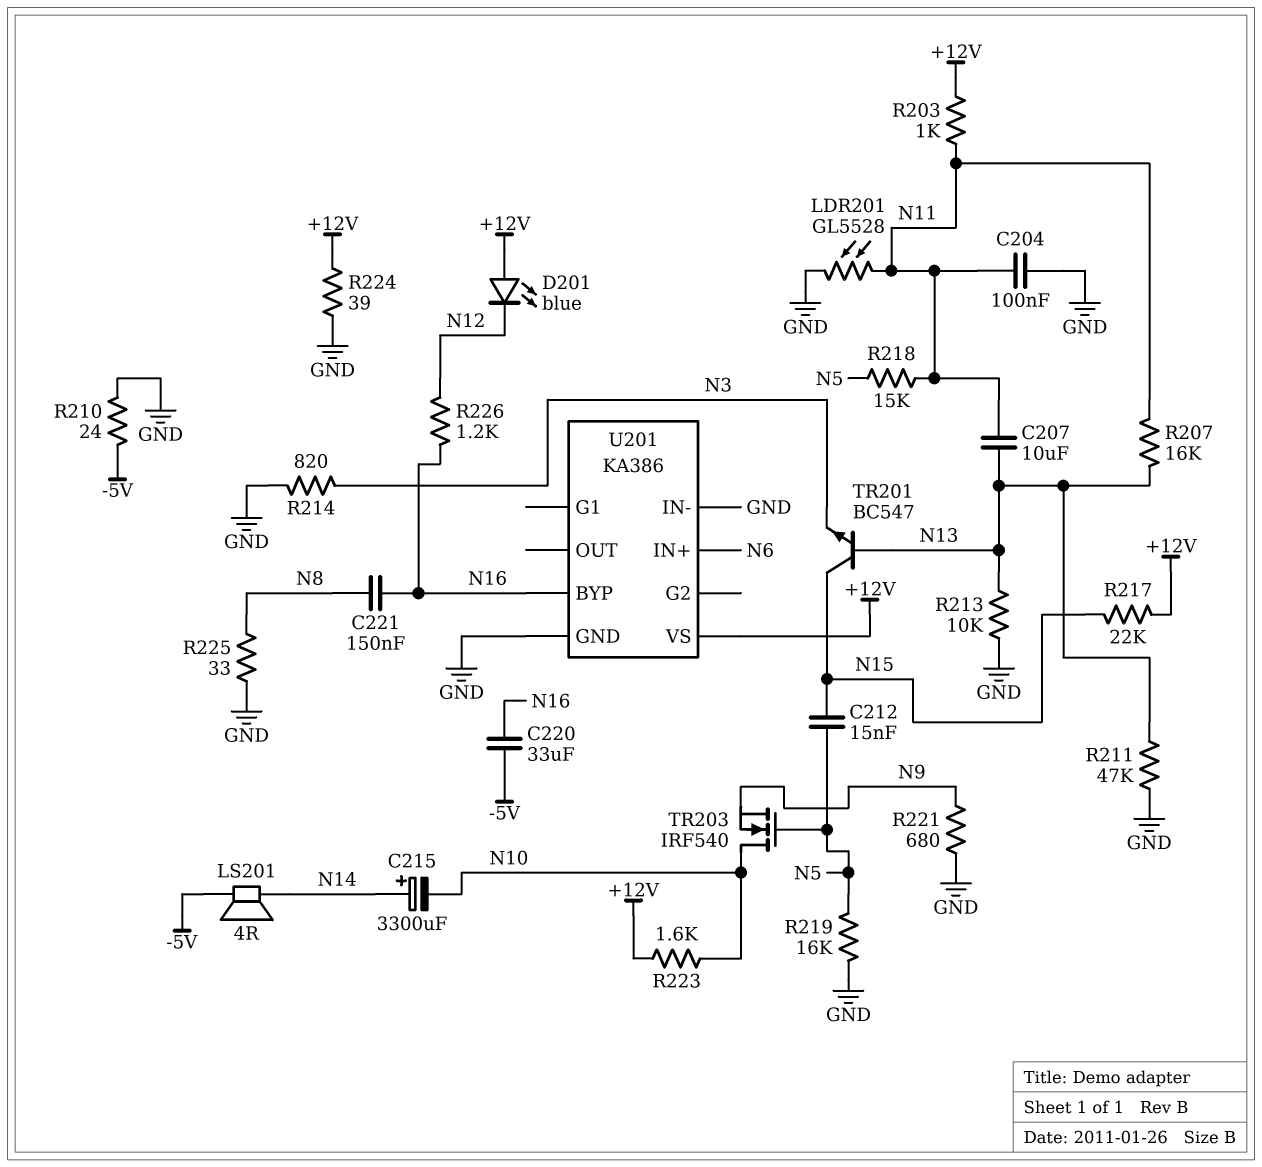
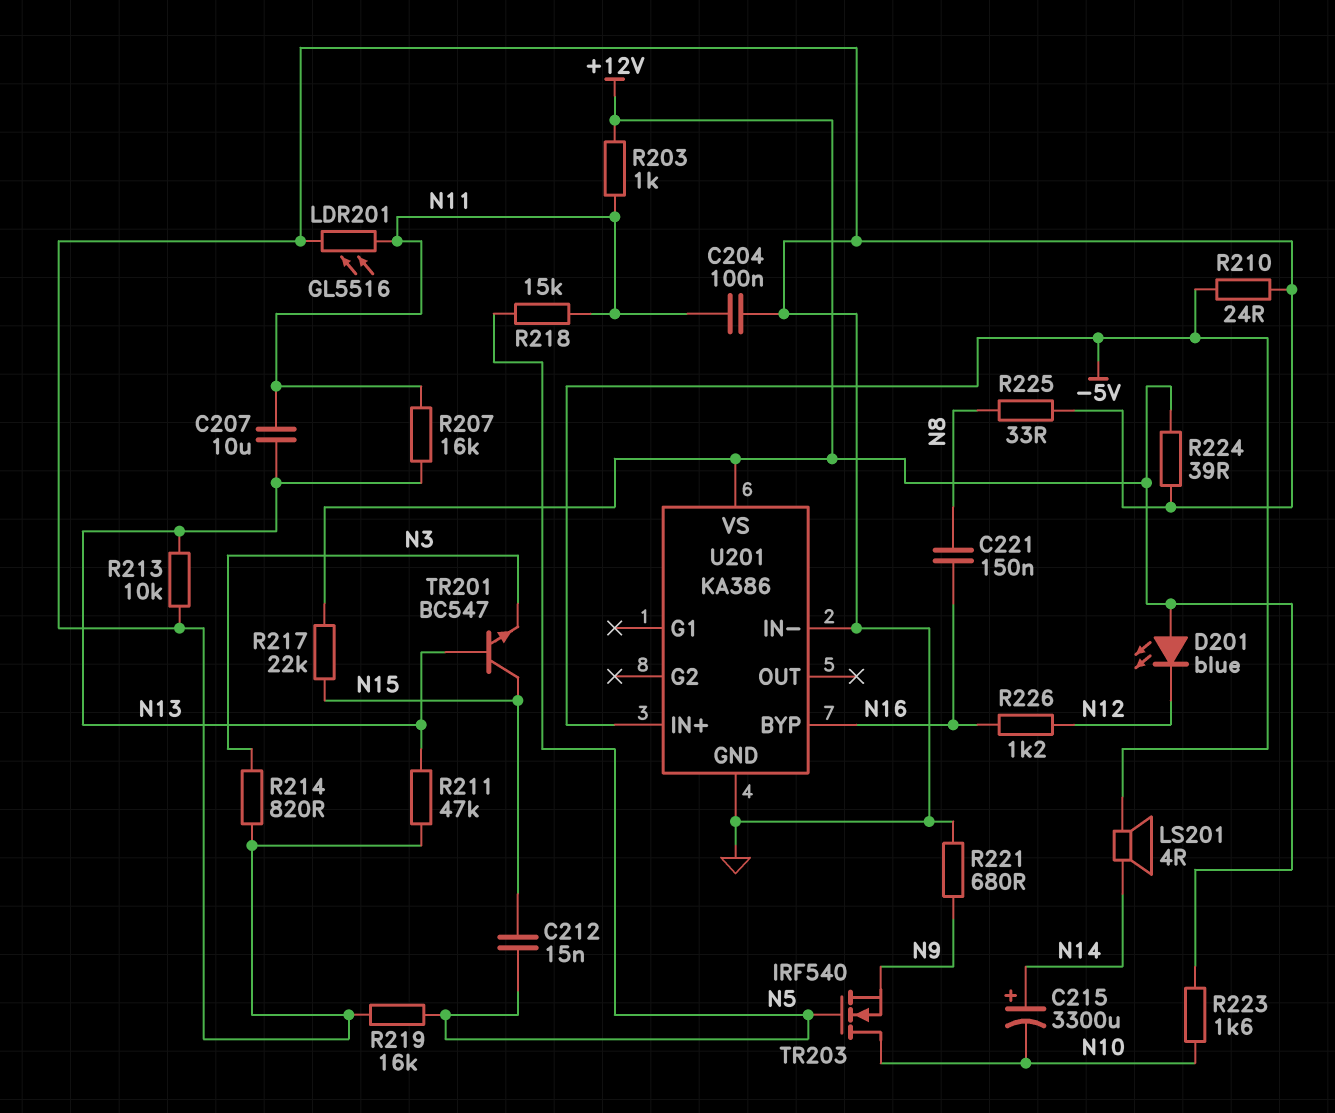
C220: 33uF (-5V, N16) -> none
LDR201: GL5528 (GND, N11) -> GL5516 (GND, N11)
U201 pin IN+: N6 -> -5V

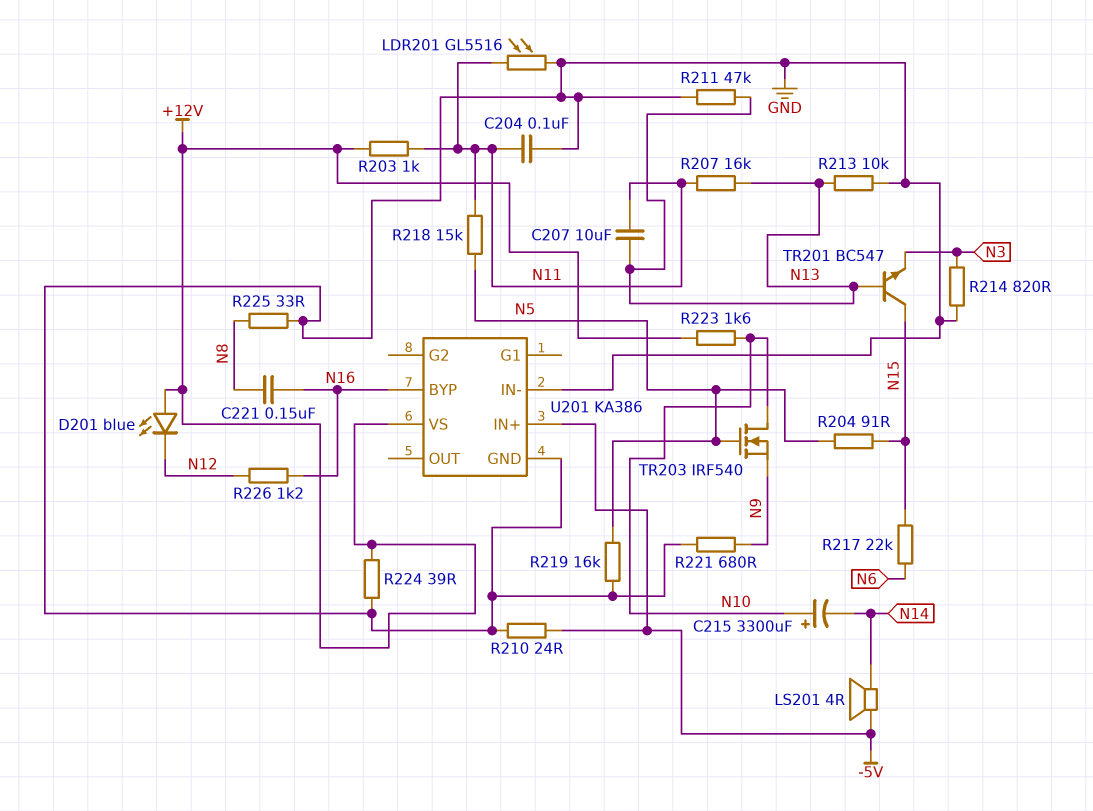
C212: 15nF (N5, N15) -> none
C215: 3300uF (plus N14, minus N10) -> 3300uF (plus N10, minus N14)
R204: none -> 91 (N5, N15)
R217: 22k (+12V, N15) -> 22k (N6, N15)

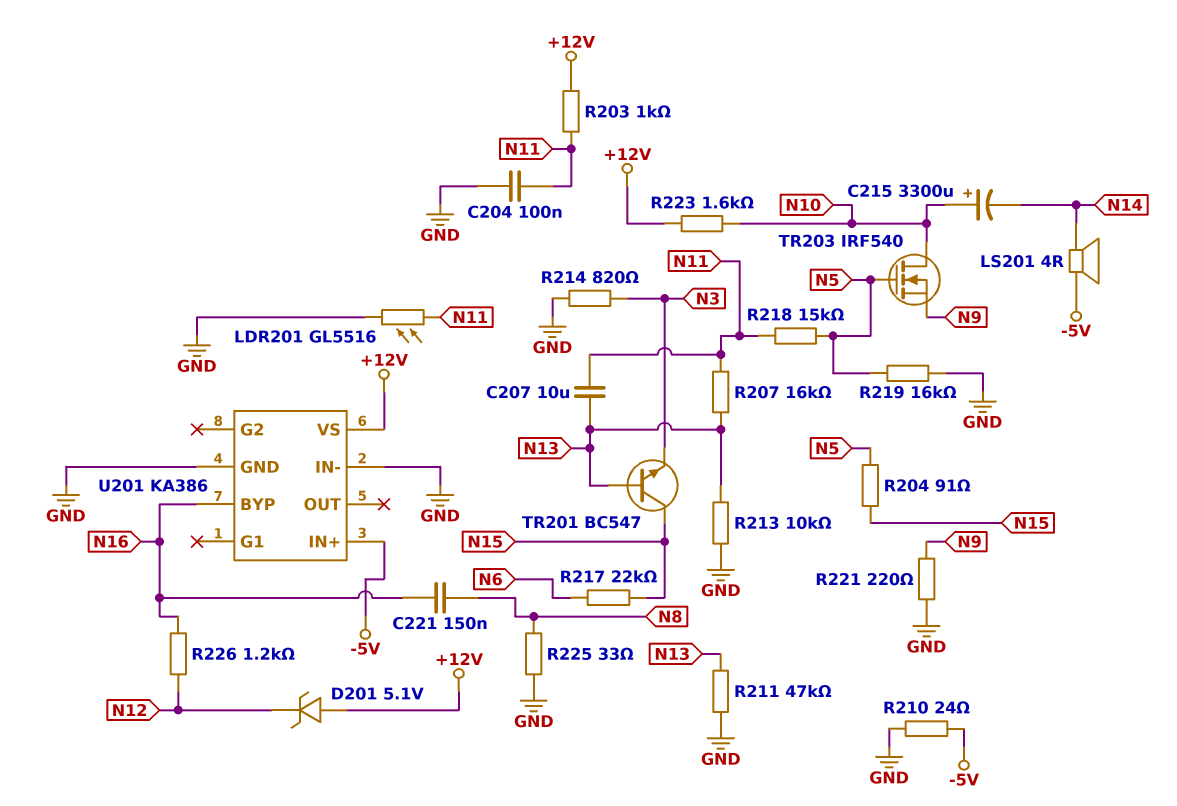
D201: LED blue (A +12V, K N12) -> zener 5.1V (A +12V, K N12)
R221: 680 (GND, N9) -> 220 (GND, N9)
R224: 39 (+12V, GND) -> none

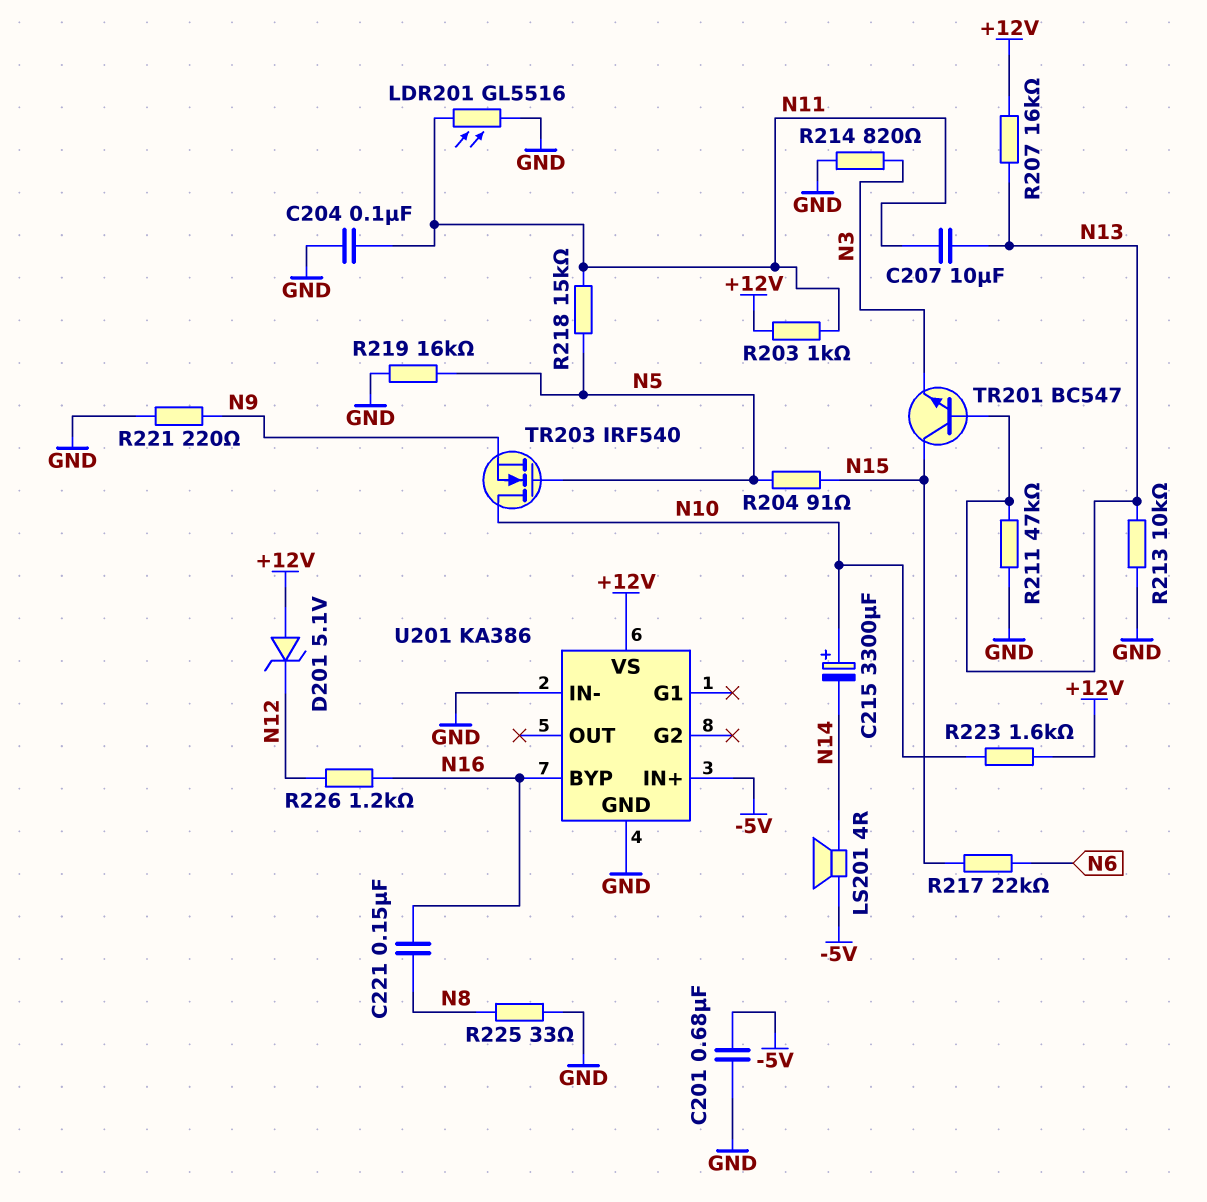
C201: none -> 680nF (-5V, GND)
R207: 16k (N11, N13) -> 16k (+12V, N13)
R210: 24 (-5V, GND) -> none

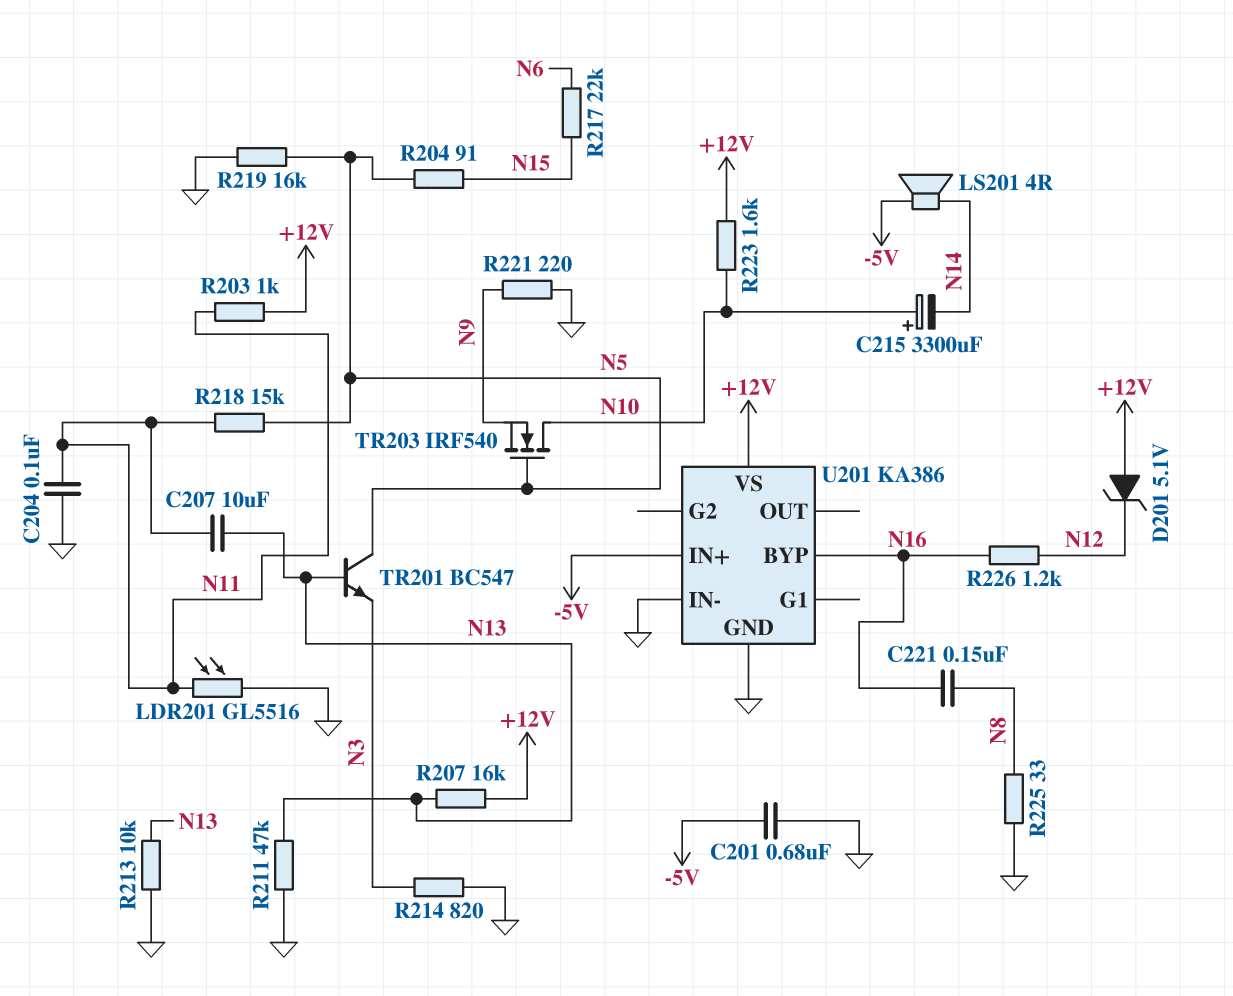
TR201: NPN BC547 (B N13, C N15, E N3) -> NPN BC547 (B N13, C N5, E N3)

